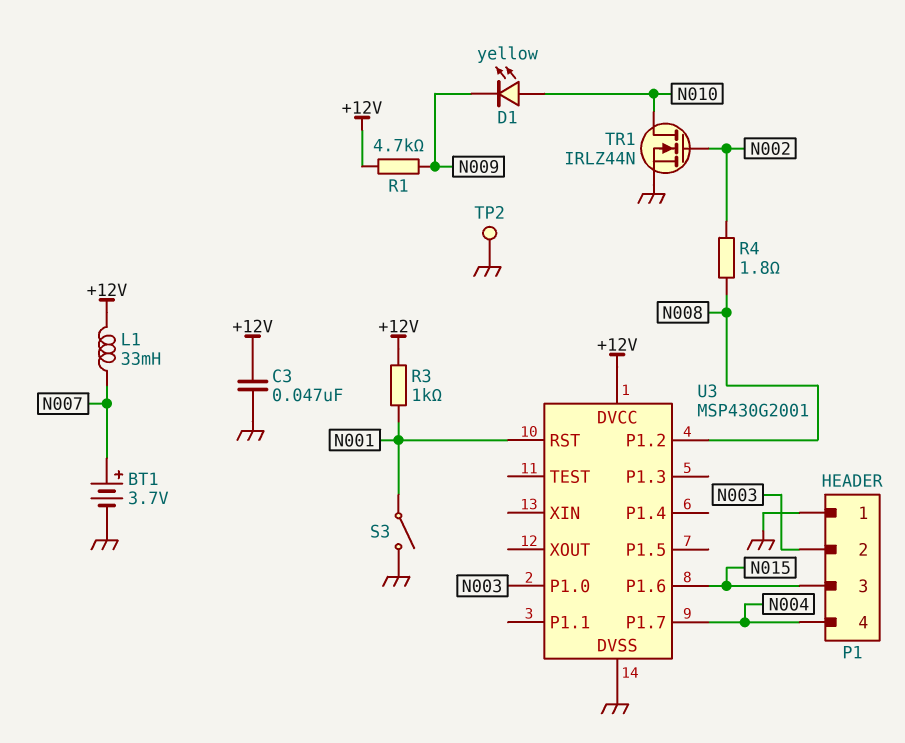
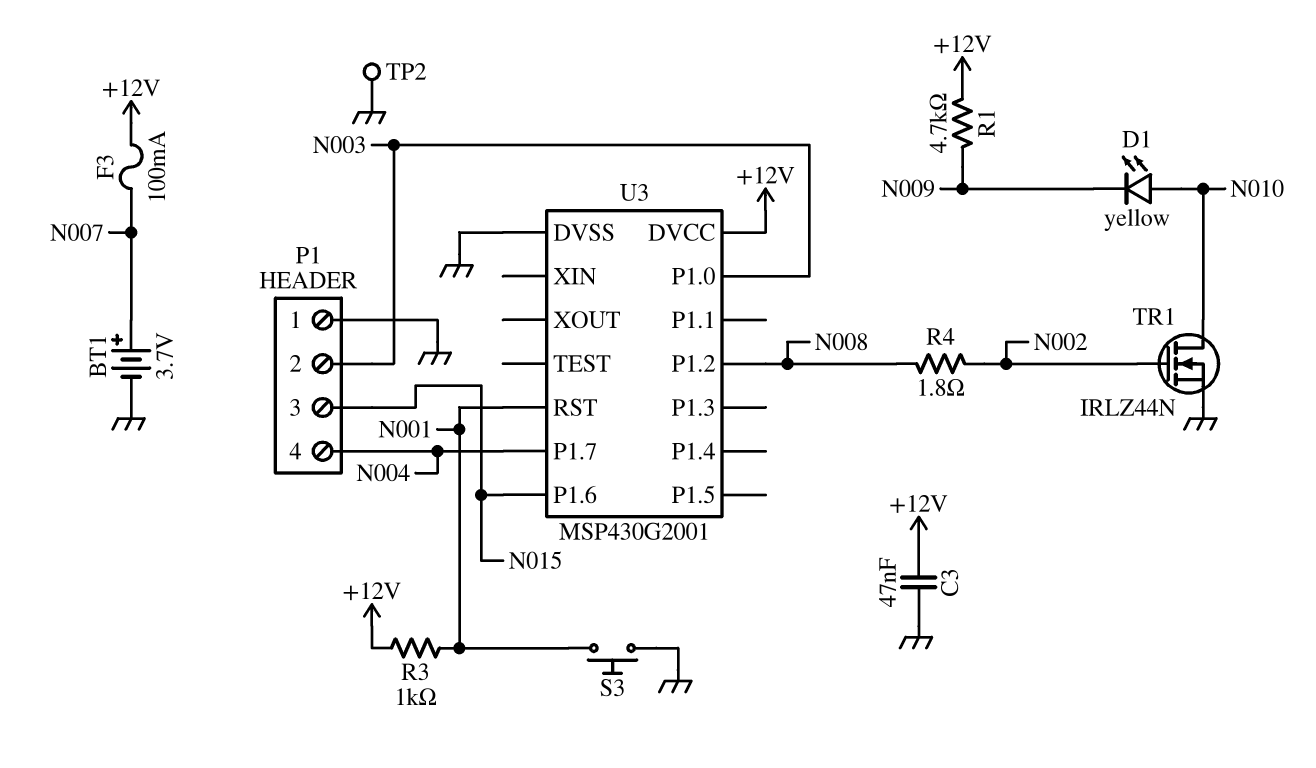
F3: none -> 100mA (+12V, N007)
L1: 33mH (+12V, N007) -> none
S3: switch (GND, N001) -> button (GND, N001)

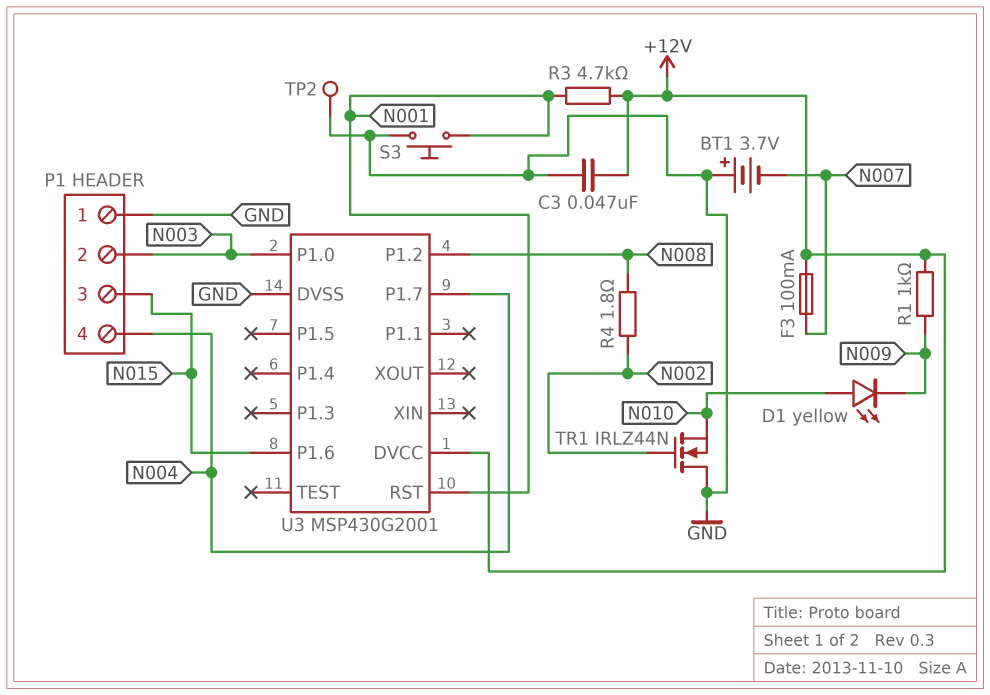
BT1: 3.7V (plus N007, minus GND) -> 3.7V (plus GND, minus N007)
R1: 4.7k (+12V, N009) -> 1k (+12V, N009)
R3: 1k (+12V, N001) -> 4.7k (+12V, N001)
TR1: NMOS IRLZ44N (G N002, D N010, S GND) -> NMOS IRLZ44N (G N002, D GND, S N010)

